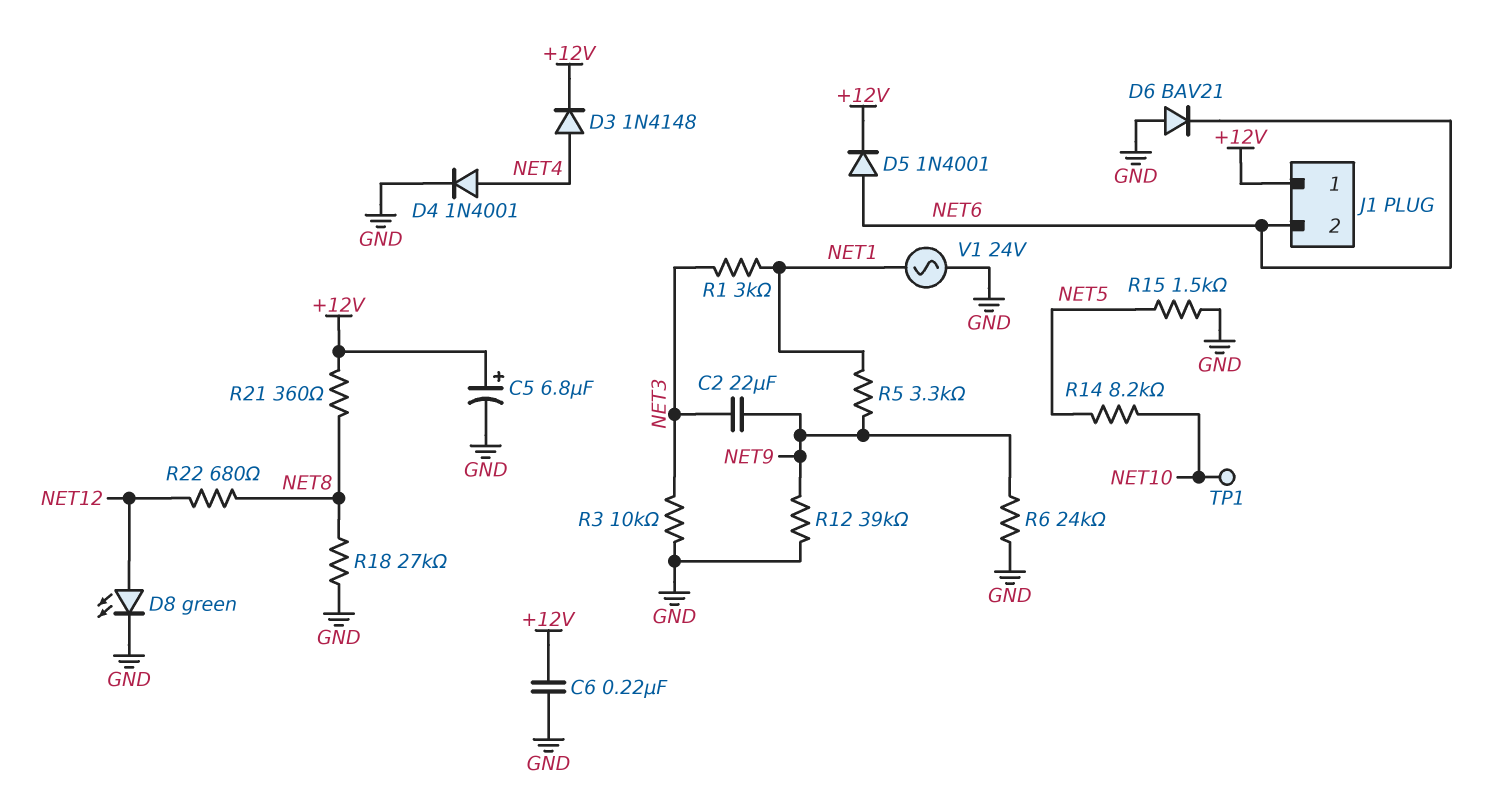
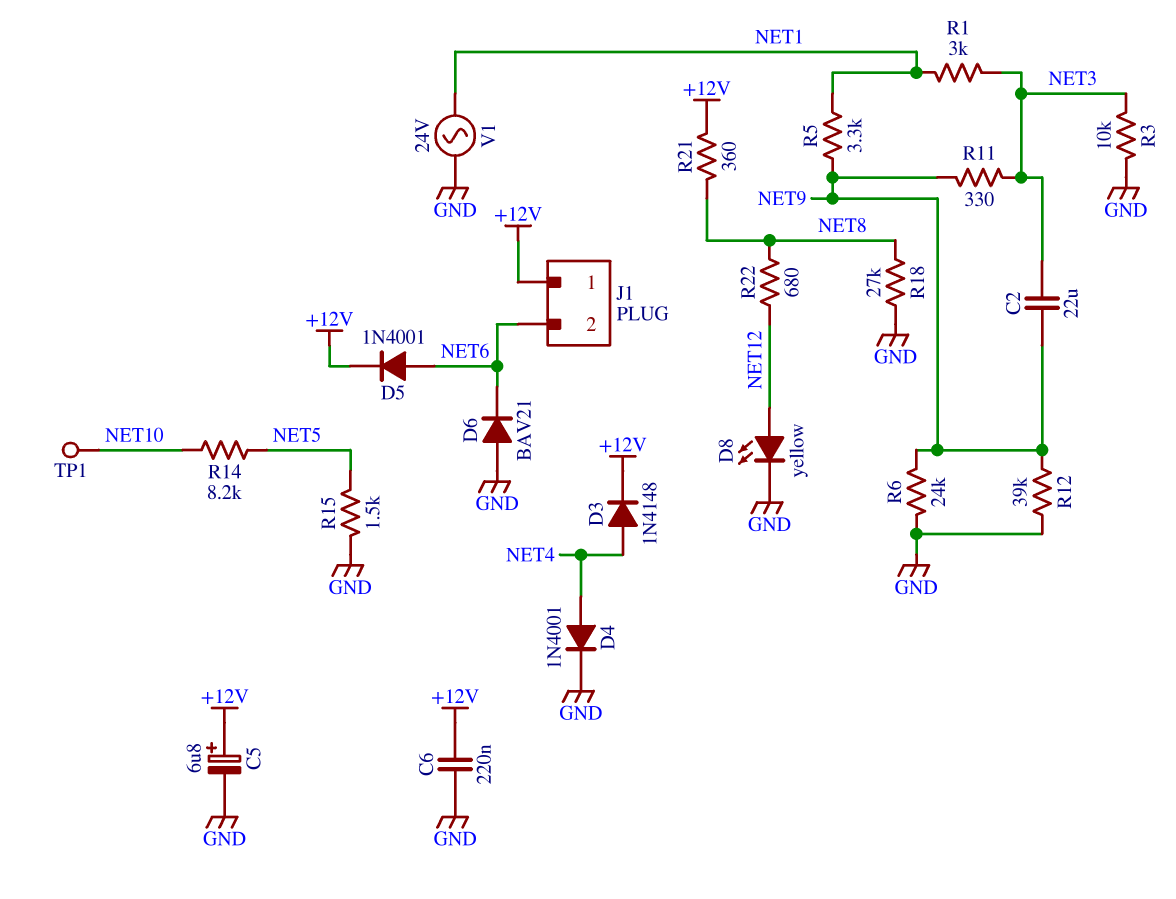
D8: LED green (A NET12, K GND) -> LED yellow (A NET12, K GND)
R11: none -> 330 (NET3, NET9)

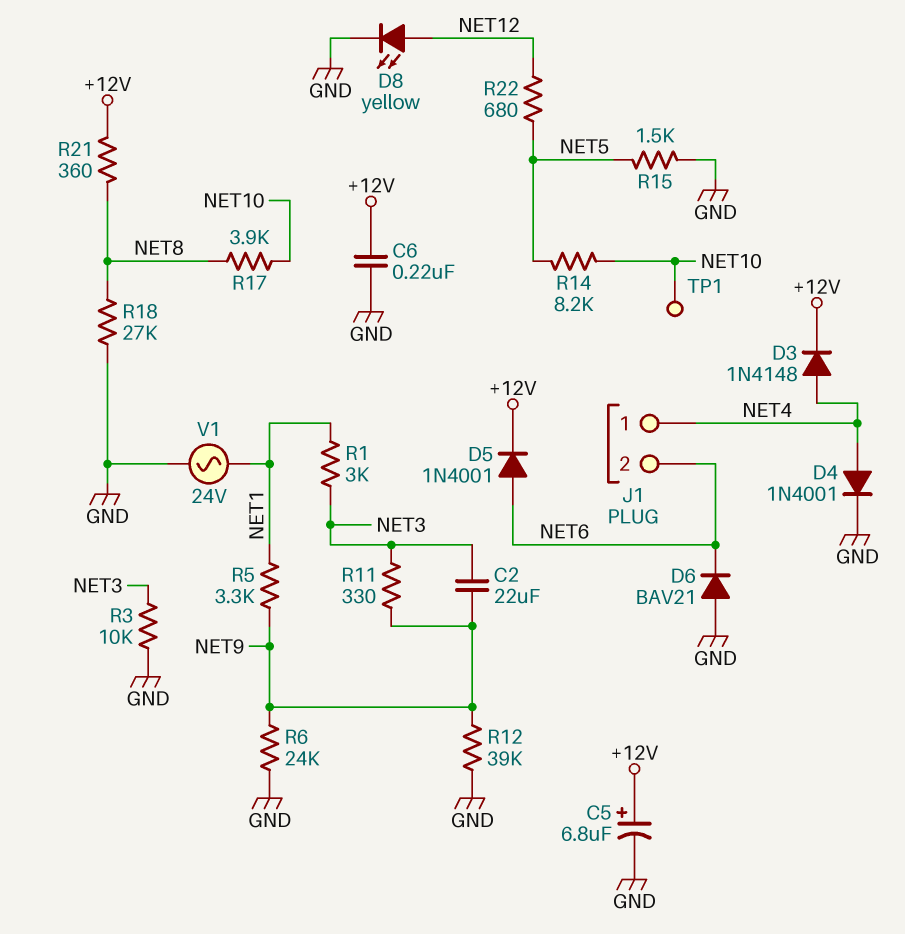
J1 pin 1: +12V -> NET4
R17: none -> 3.9k (NET8, NET10)
R22: 680 (NET8, NET12) -> 680 (NET5, NET12)

